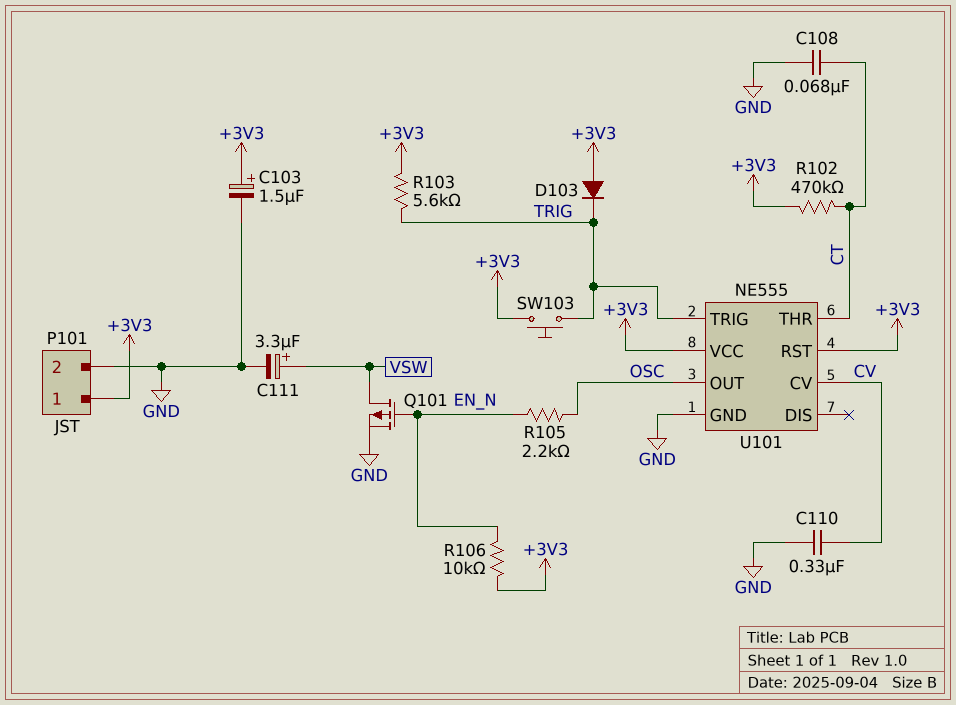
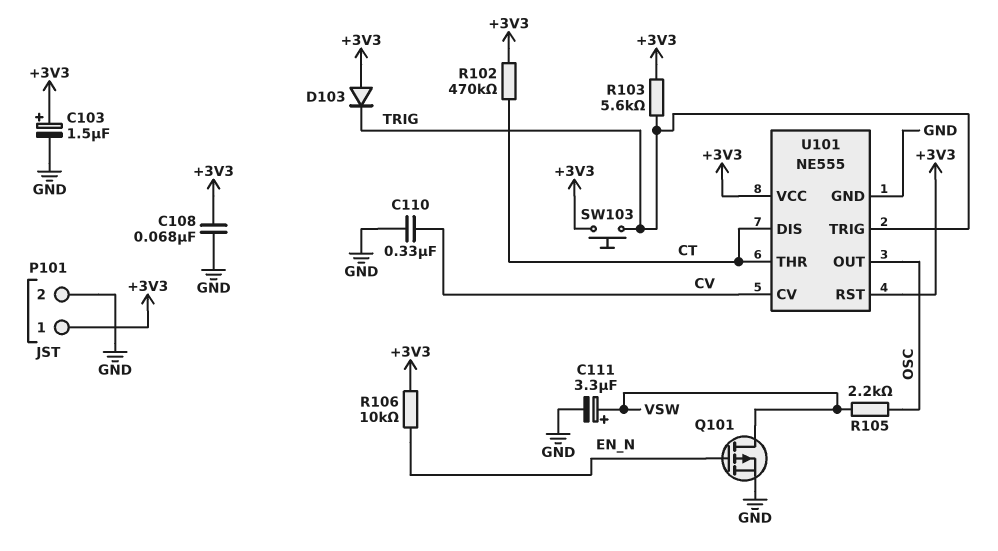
C108: 68nF (CT, GND) -> 68nF (+3V3, GND)
R105: 2.2k (EN_N, OSC) -> 2.2k (OSC, VSW)
U101 pin DIS: none -> CT

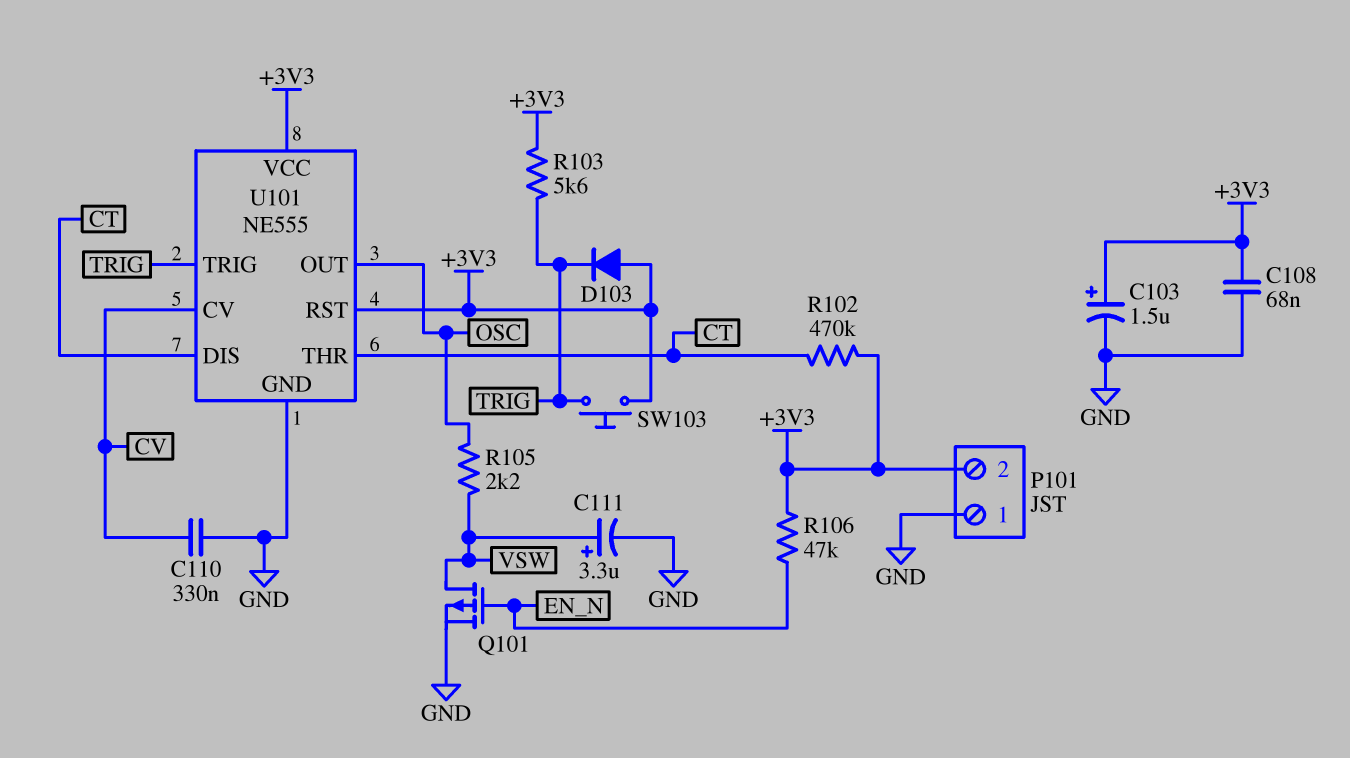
P101 pin 1: +3V3 -> GND
P101 pin 2: GND -> +3V3
R106: 10k (+3V3, EN_N) -> 47k (+3V3, EN_N)

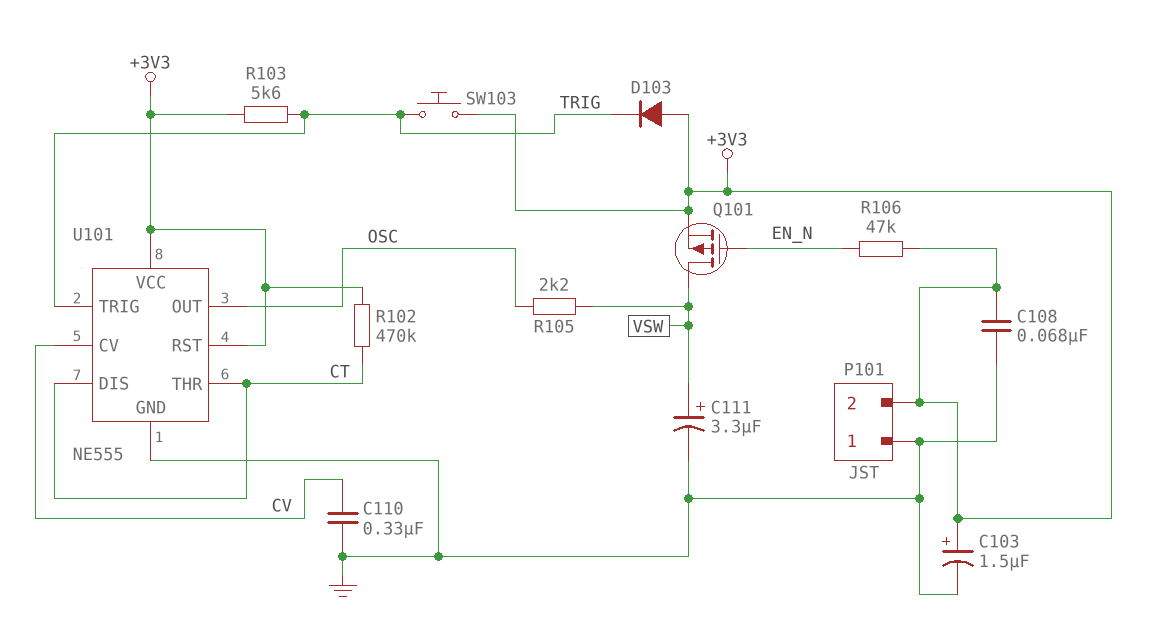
Q101: PMOS (G EN_N, D VSW, S GND) -> PMOS (G EN_N, D VSW, S +3V3)

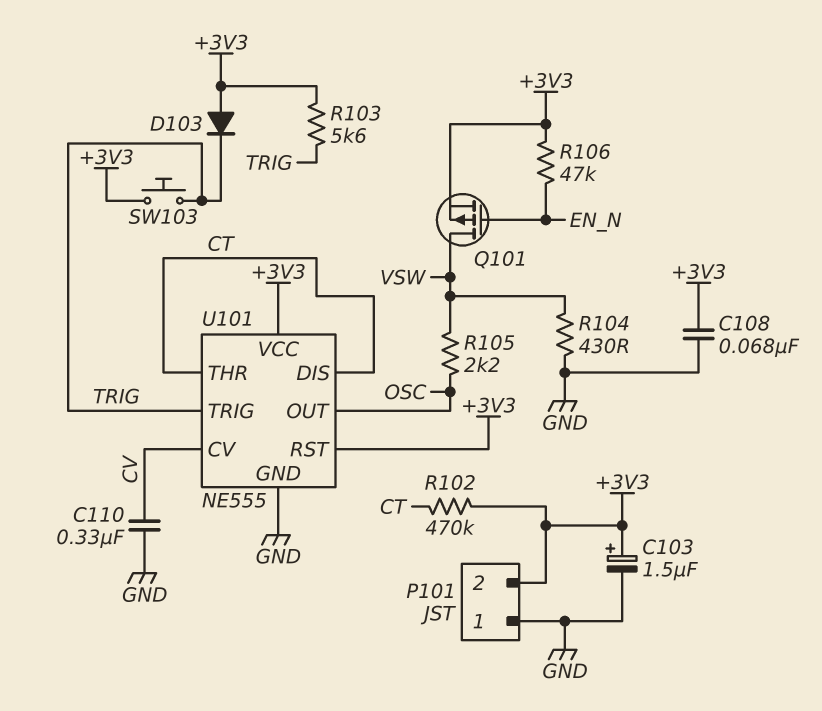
C111: 3.3uF (plus VSW, minus GND) -> none
R104: none -> 430 (GND, VSW)

